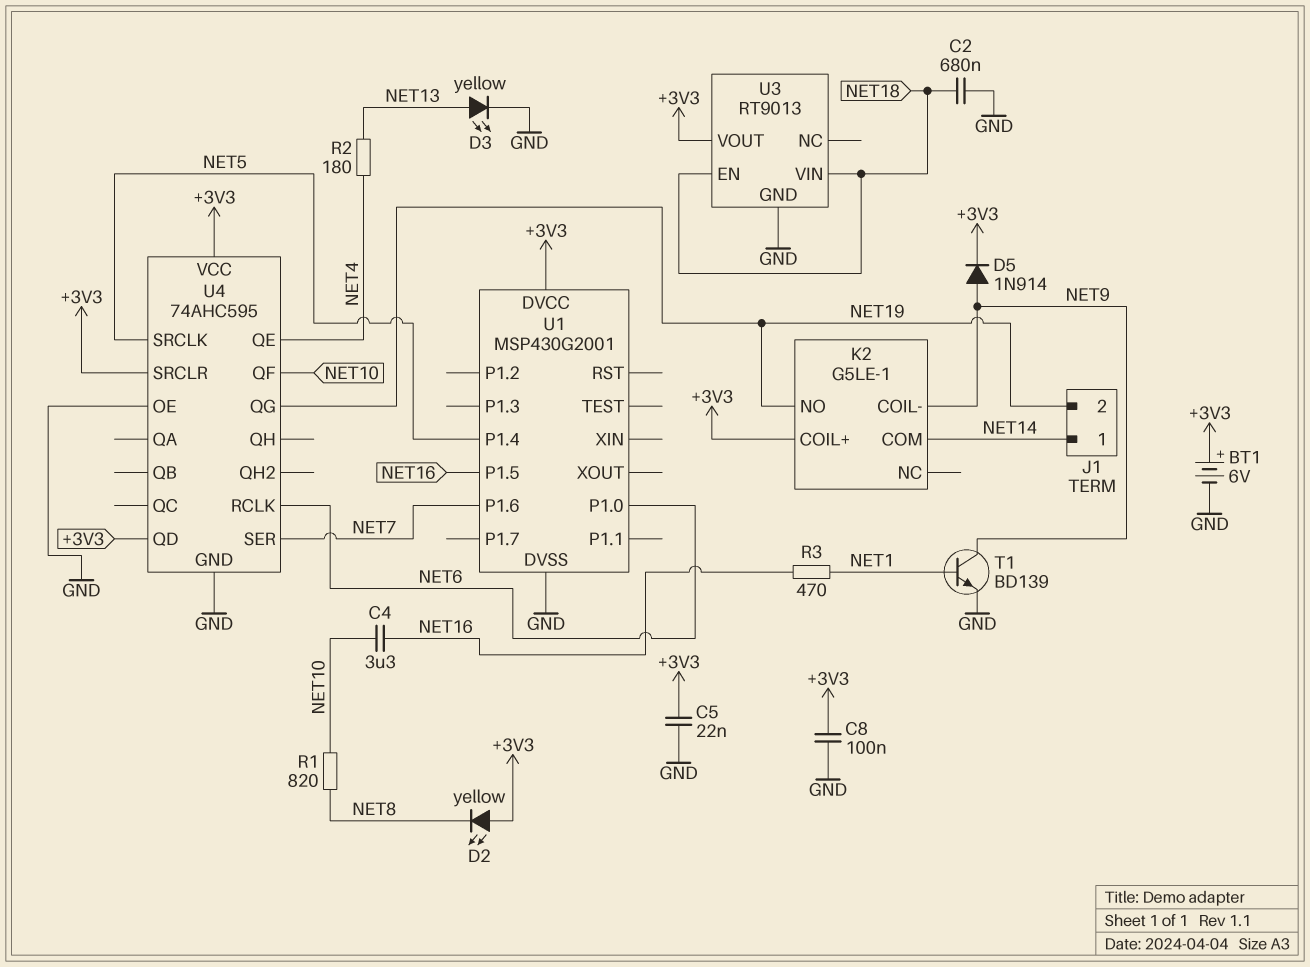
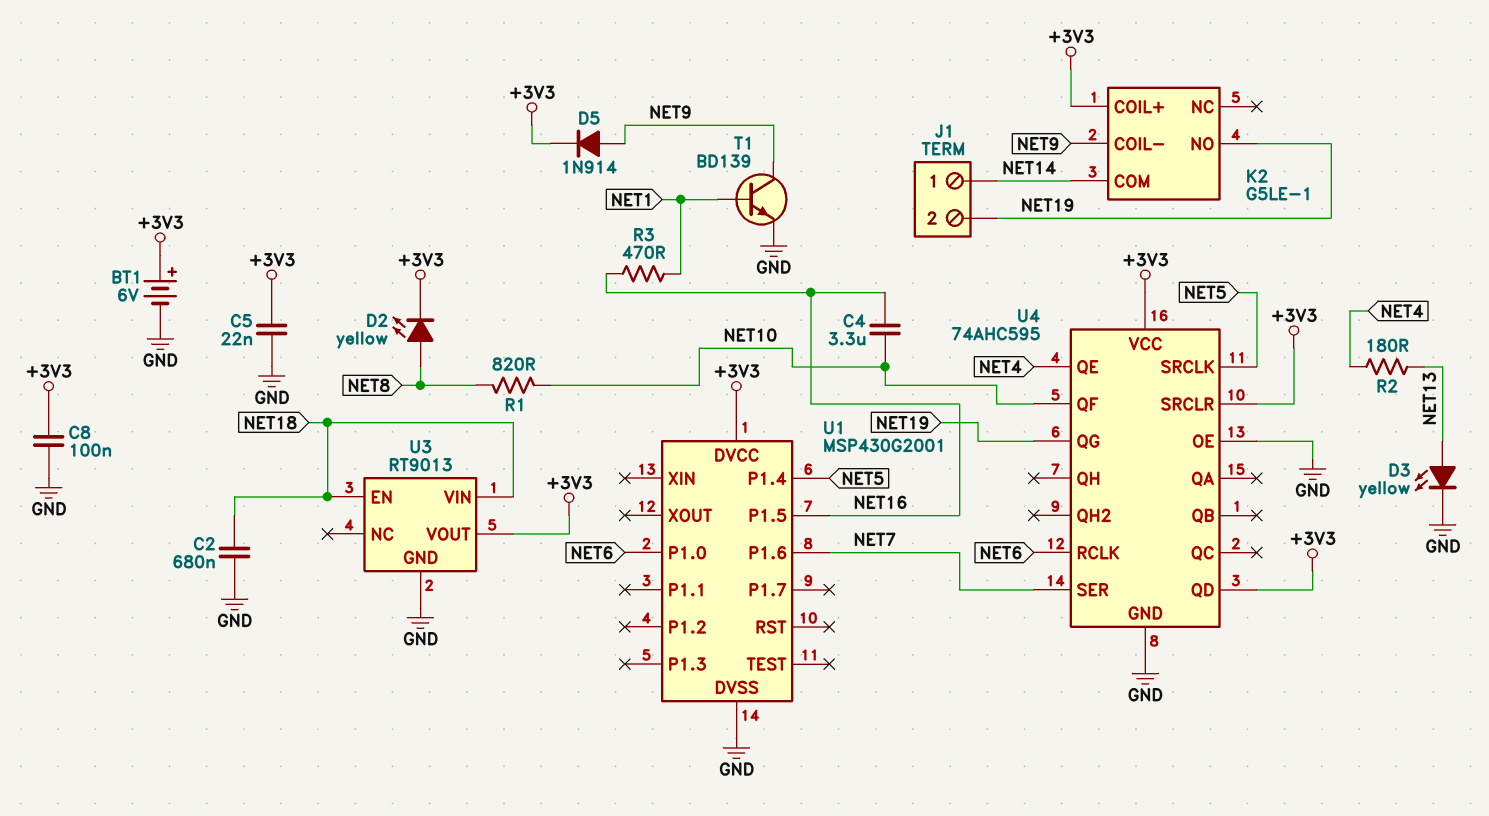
D2: LED yellow (A +3V3, K NET8) -> LED yellow (A NET8, K +3V3)

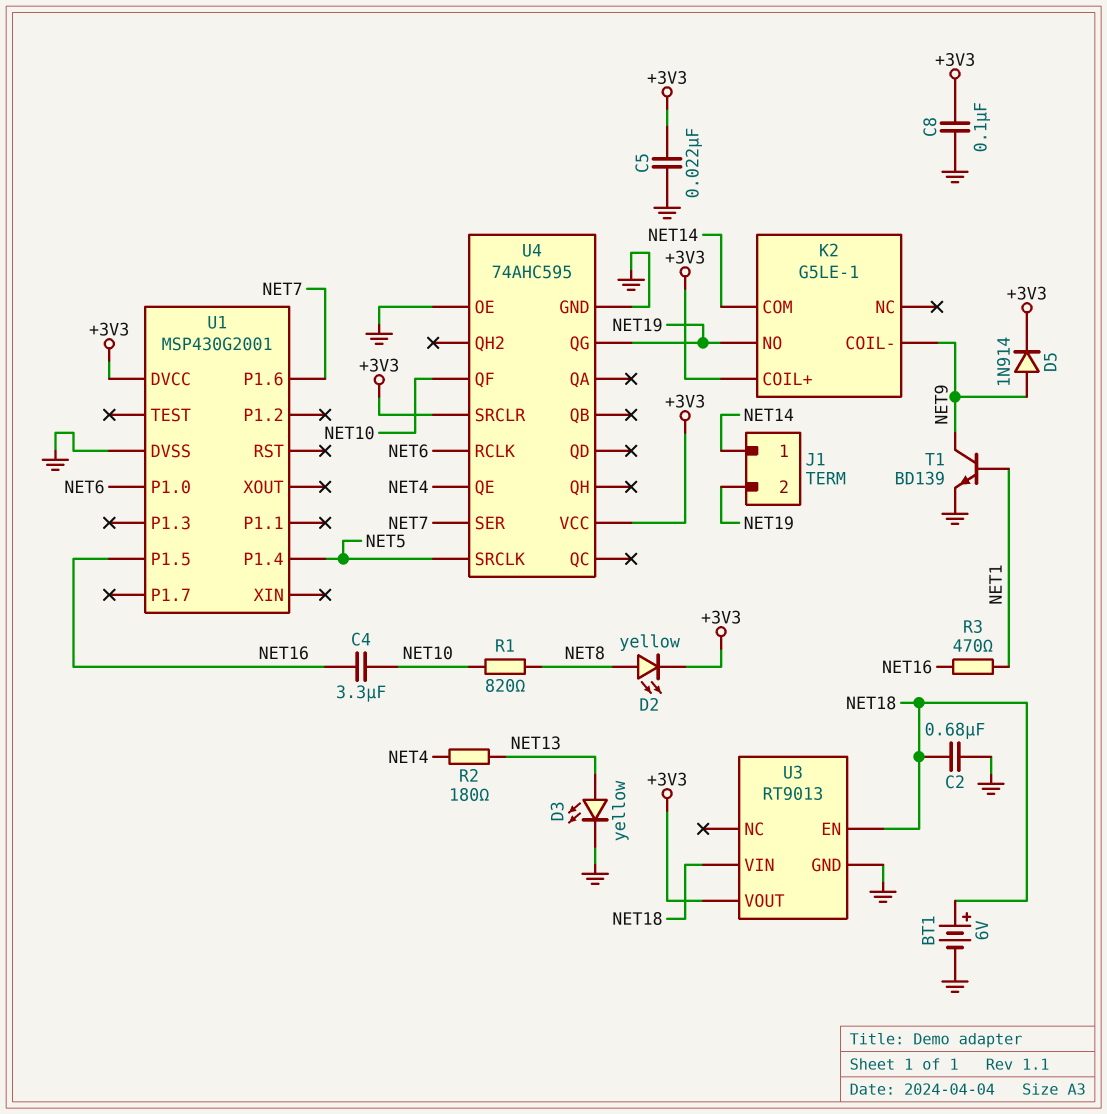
BT1: 6V (plus +3V3, minus GND) -> 6V (plus NET18, minus GND)
U4 pin QD: +3V3 -> none

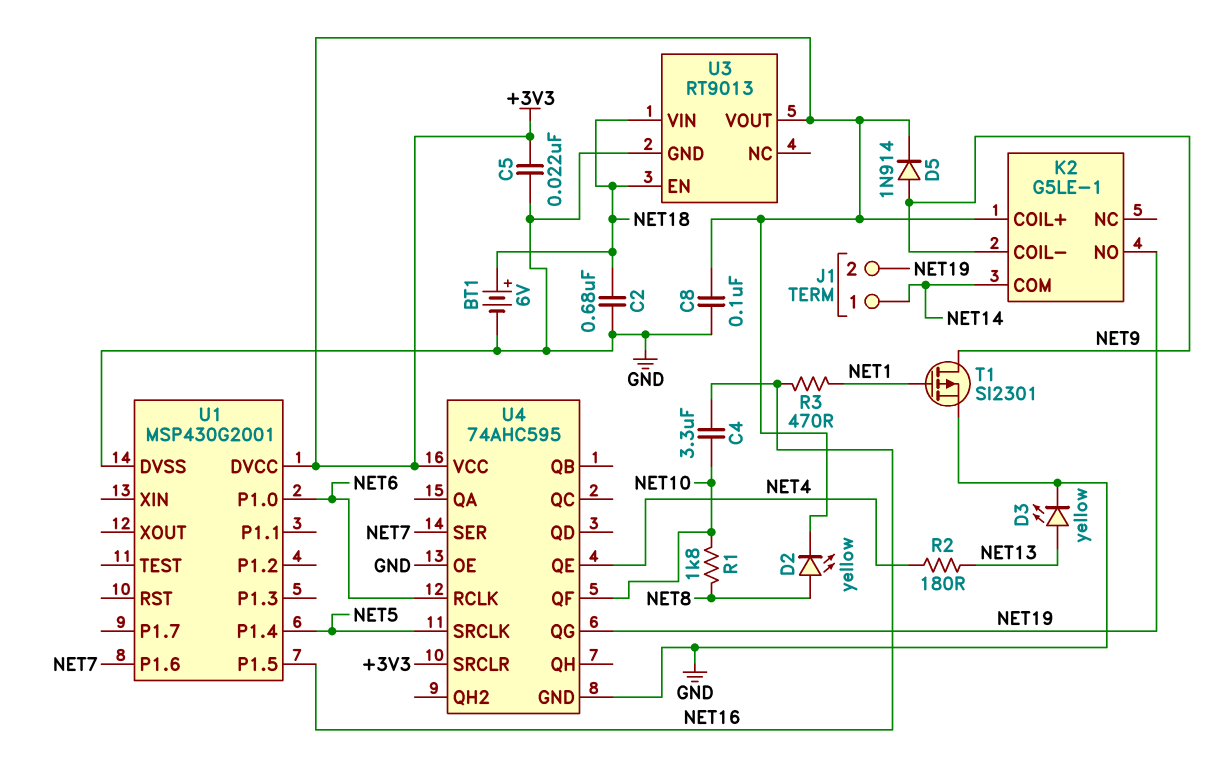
R1: 820 (NET8, NET10) -> 1.8k (NET8, NET10)
T1: NPN BD139 (B NET1, C NET9, E GND) -> PMOS SI2301 (G NET1, D NET9, S GND)

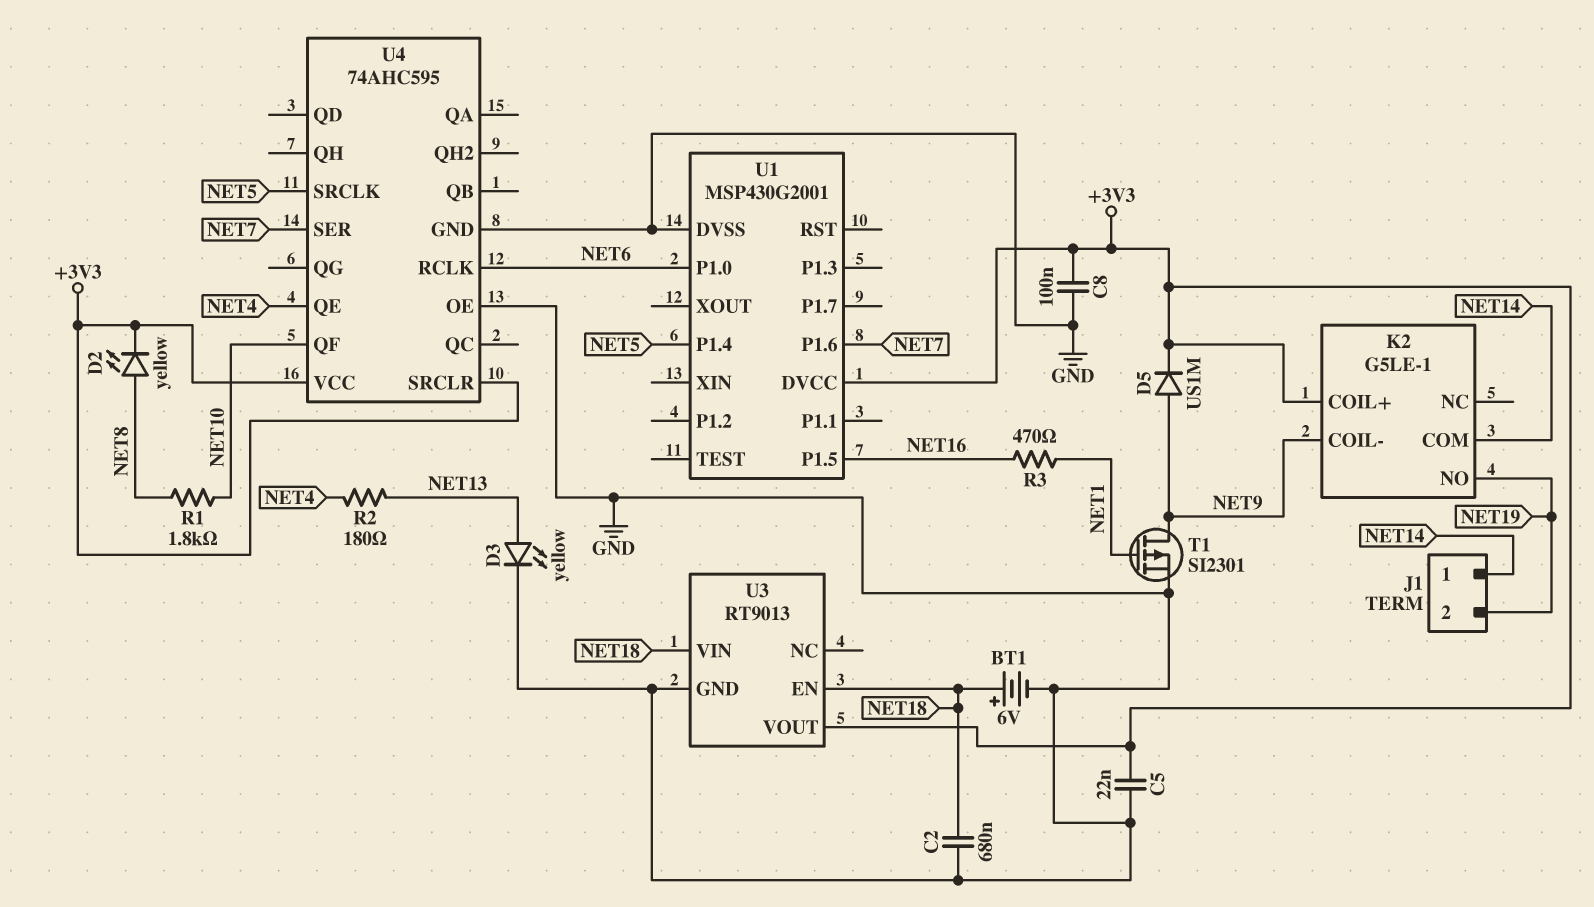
C4: 3.3uF (NET10, NET16) -> none
D5: diode 1N914 (A NET9, K +3V3) -> diode US1M (A NET9, K +3V3)
U4 pin QG: NET19 -> none

